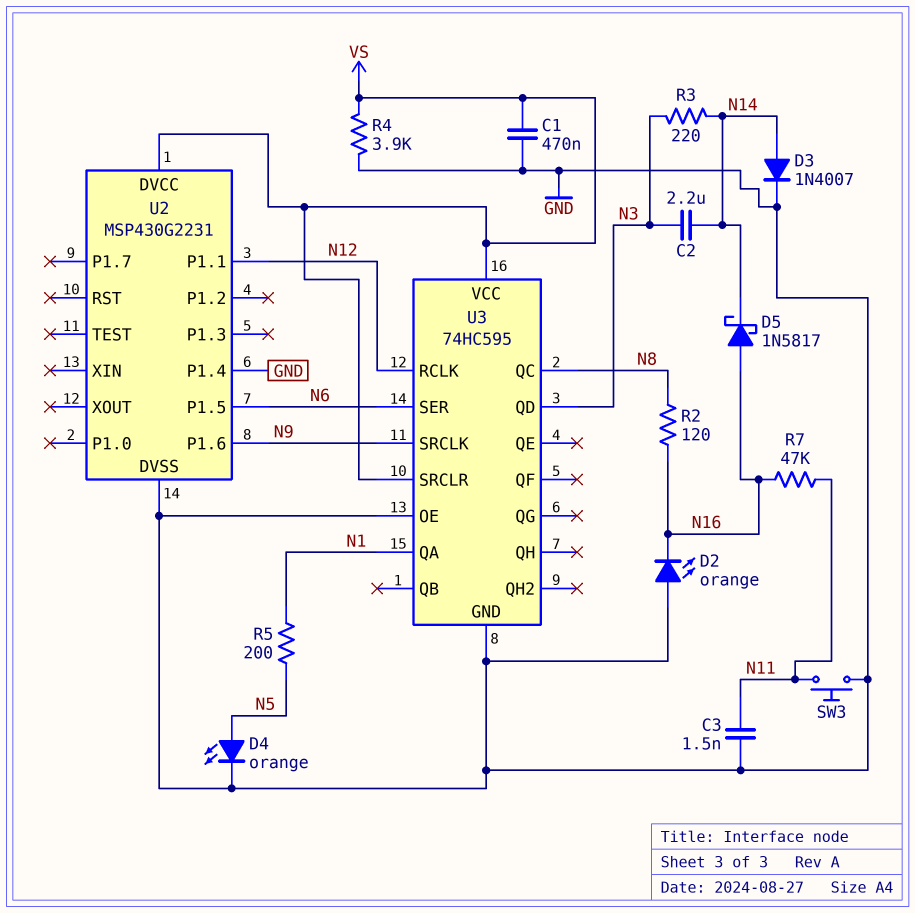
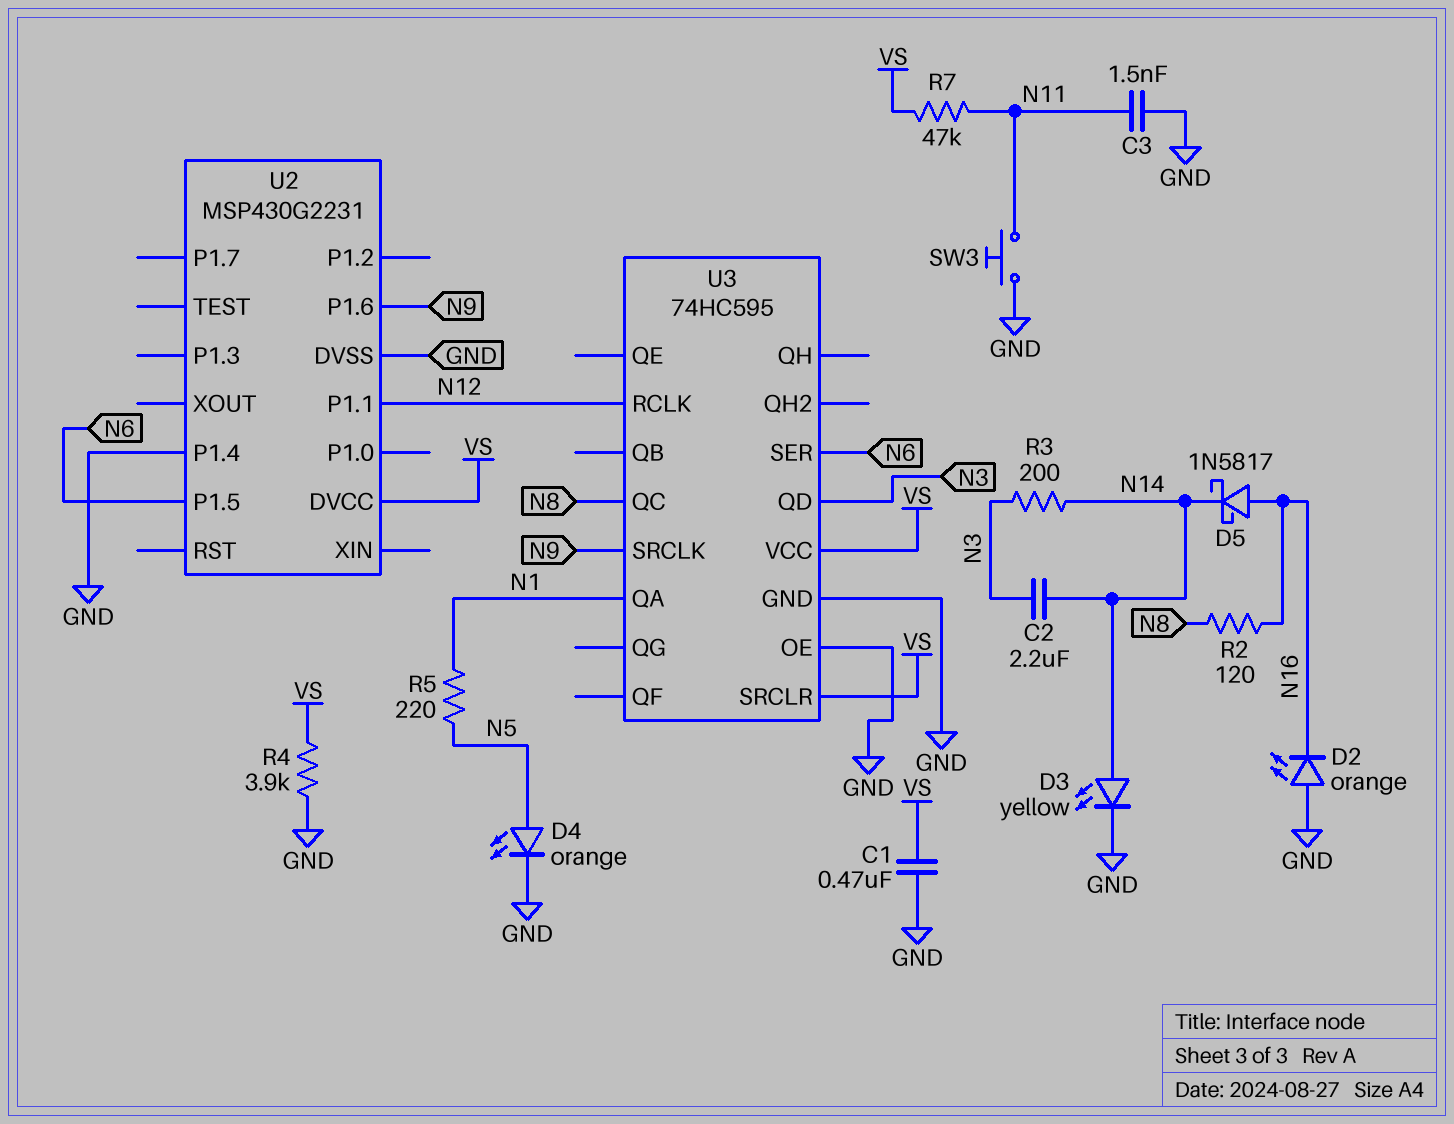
D3: diode 1N4007 (A N14, K GND) -> LED yellow (A N14, K GND)
R3: 220 (N3, N14) -> 200 (N3, N14)
R5: 200 (N1, N5) -> 220 (N1, N5)
R7: 47k (N11, N16) -> 47k (N11, VS)

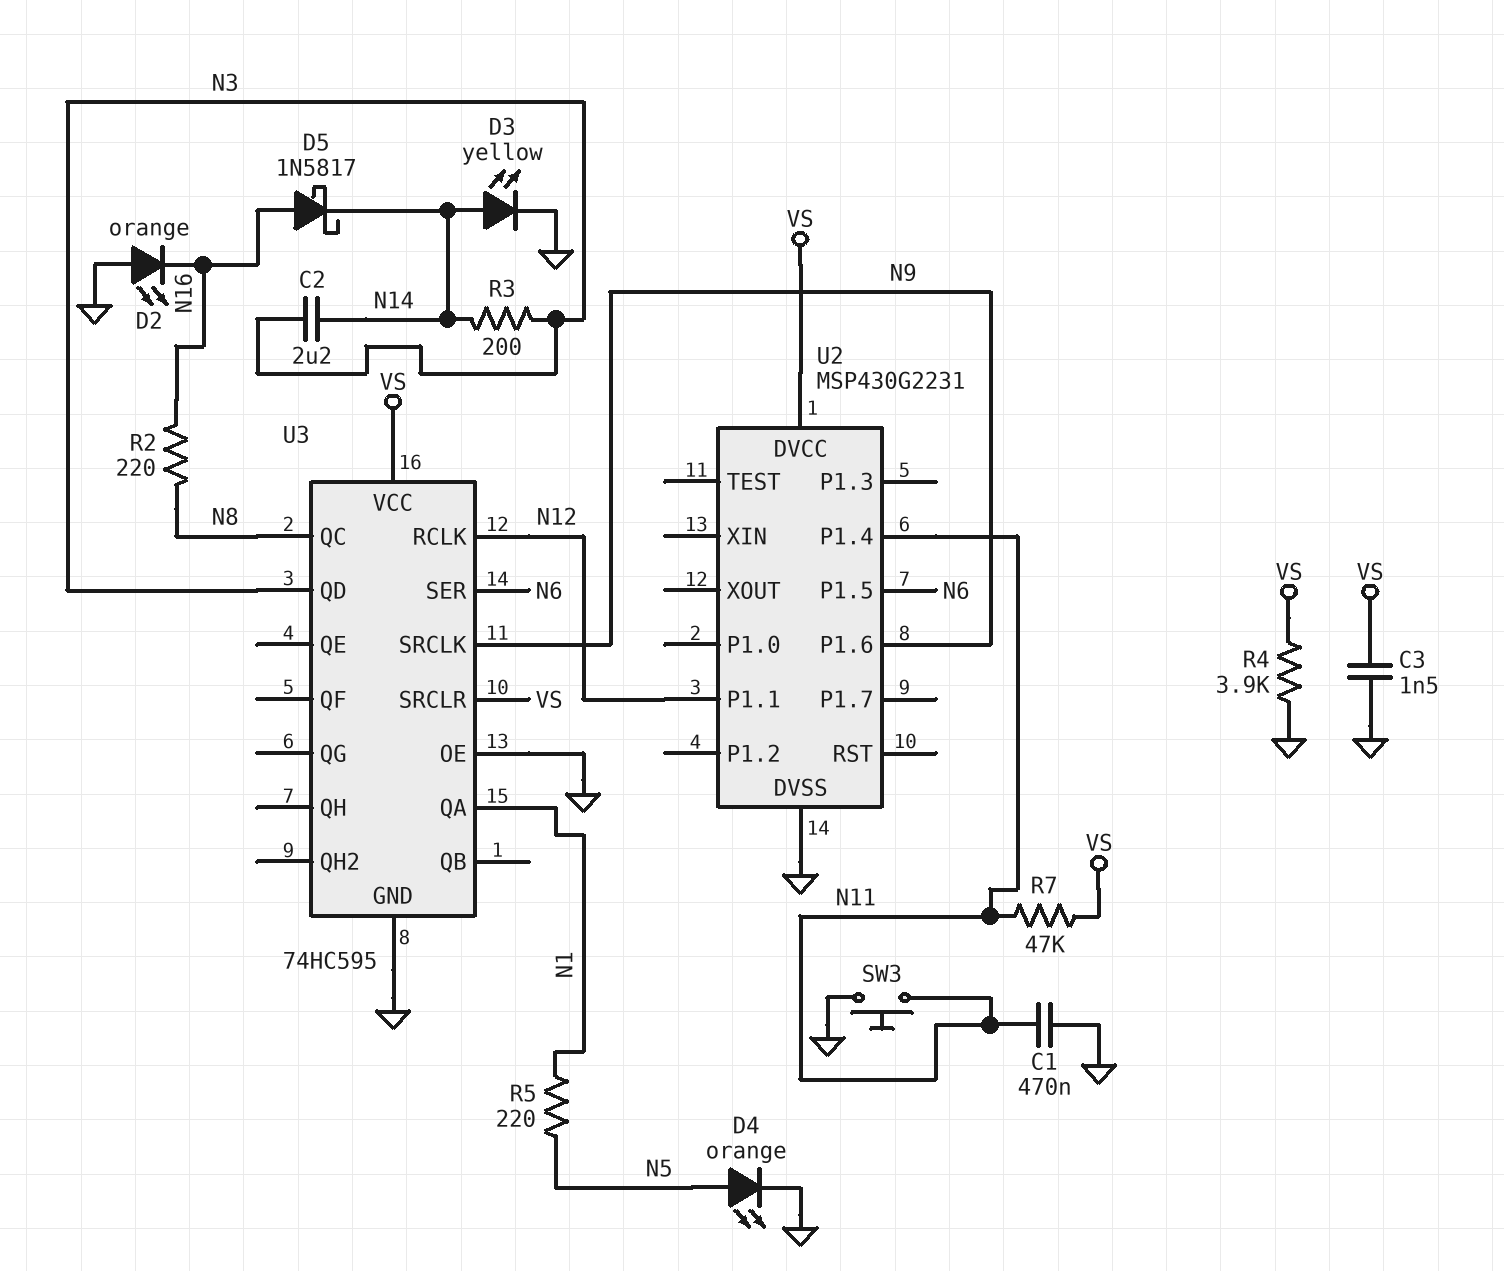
C1: 470nF (GND, VS) -> 470nF (GND, N11)
C3: 1.5nF (GND, N11) -> 1.5nF (GND, VS)
R2: 120 (N8, N16) -> 220 (N8, N16)
U2 pin P1.4: GND -> N11

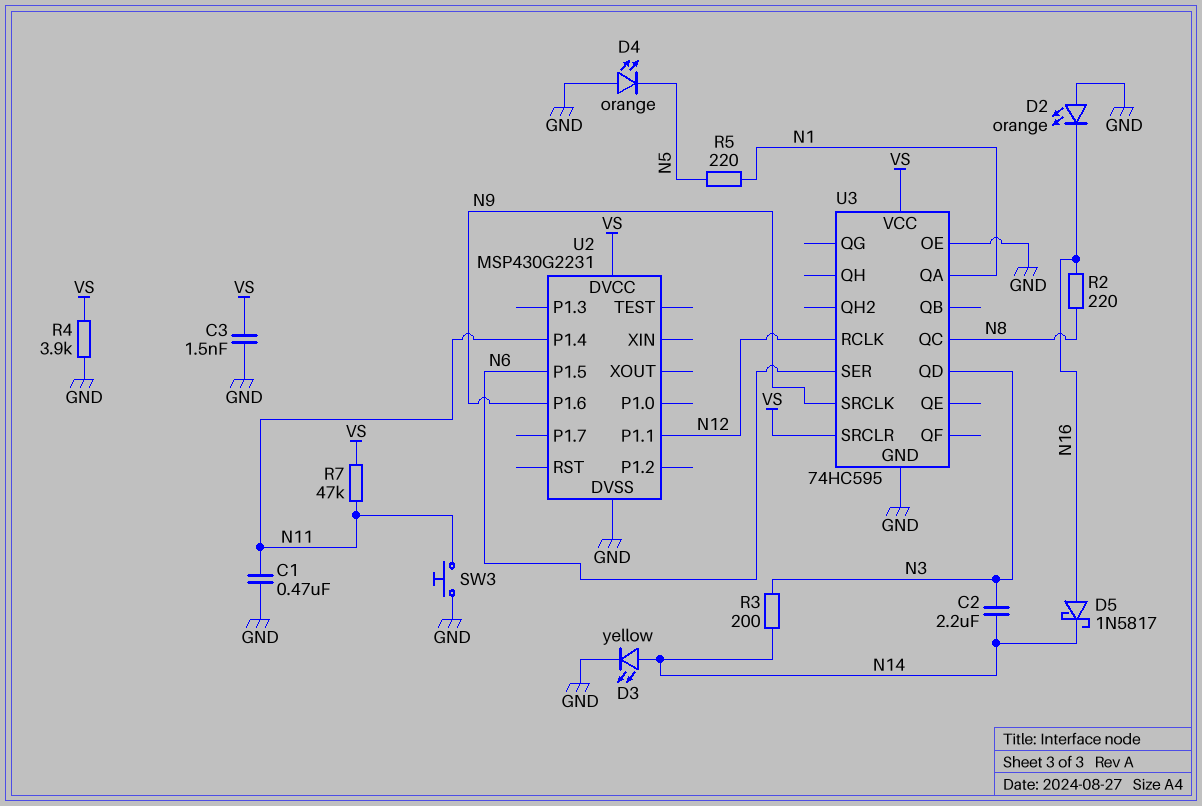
D4: LED orange (A N5, K GND) -> LED orange (A GND, K N5)

